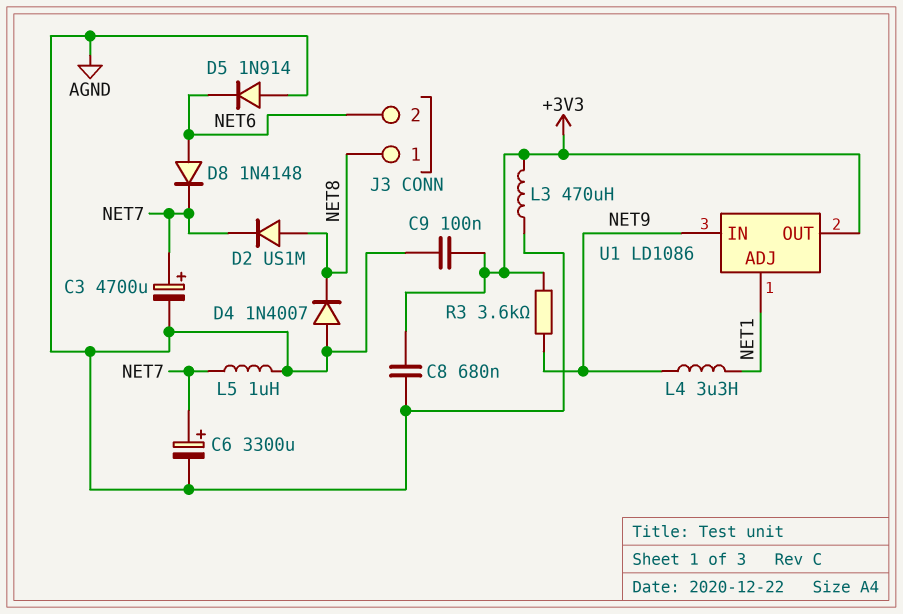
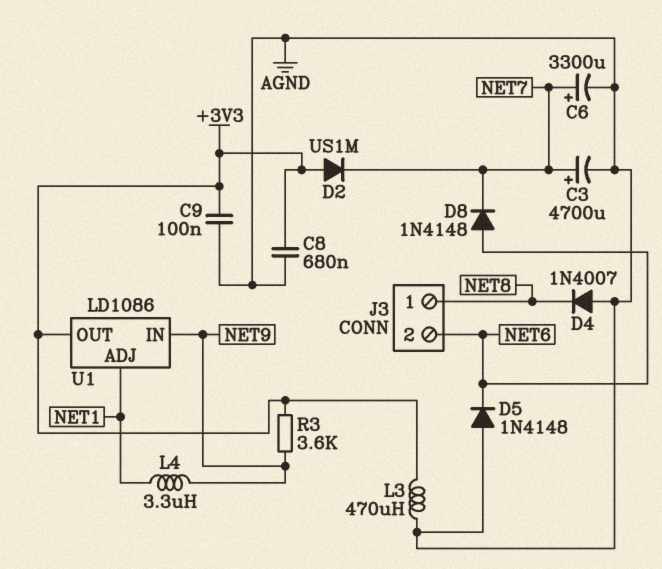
D2: diode US1M (A NET8, K NET7) -> diode US1M (A +3V3, K NET7)
D5: diode 1N914 (A AGND, K NET6) -> diode 1N4148 (A AGND, K NET6)
L5: 1uH (AGND, NET7) -> none

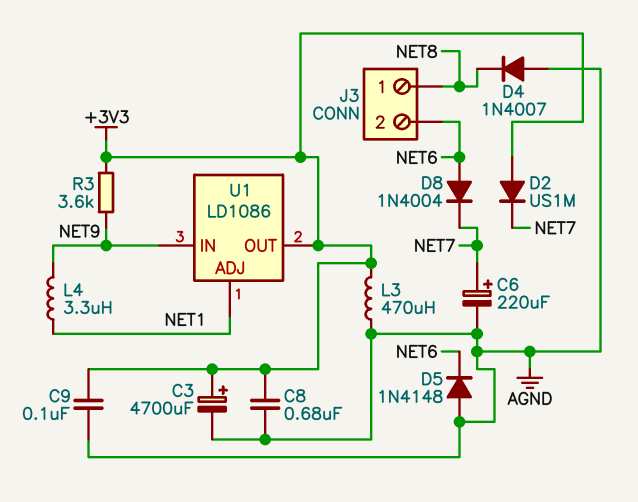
C3: 4700uF (plus NET7, minus AGND) -> 4700uF (plus +3V3, minus AGND)
C6: 3300uF (plus NET7, minus AGND) -> 220uF (plus NET7, minus AGND)
D8: diode 1N4148 (A NET6, K NET7) -> diode 1N4004 (A NET6, K NET7)

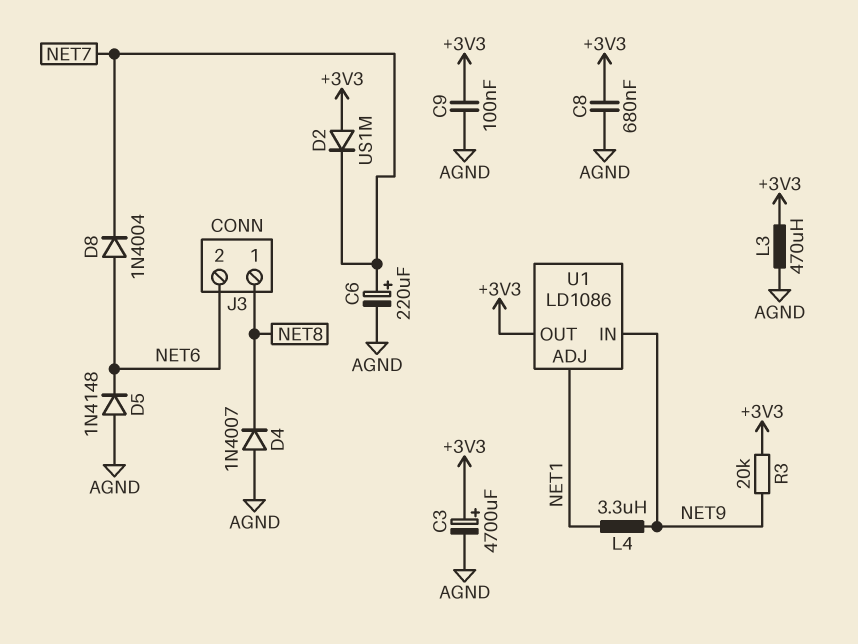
R3: 3.6k (+3V3, NET9) -> 20k (+3V3, NET9)

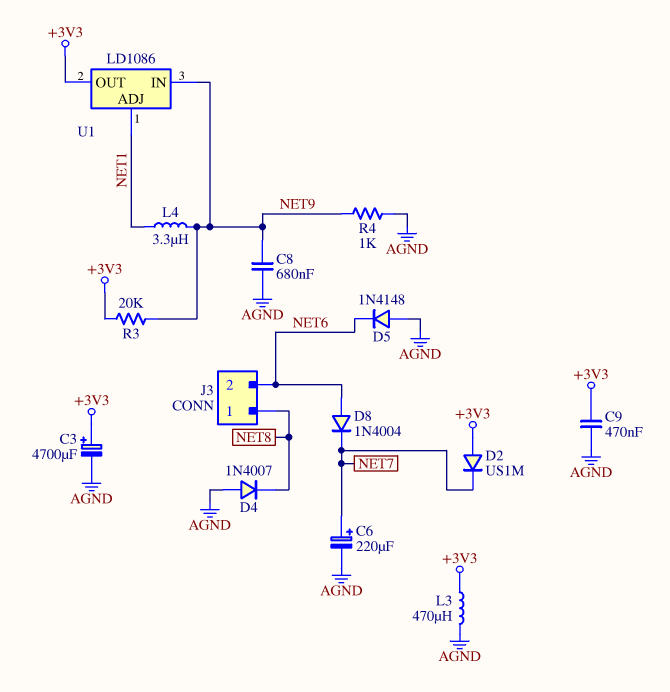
C8: 680nF (+3V3, AGND) -> 680nF (AGND, NET9)
C9: 100nF (+3V3, AGND) -> 470nF (+3V3, AGND)
R4: none -> 1k (AGND, NET9)

